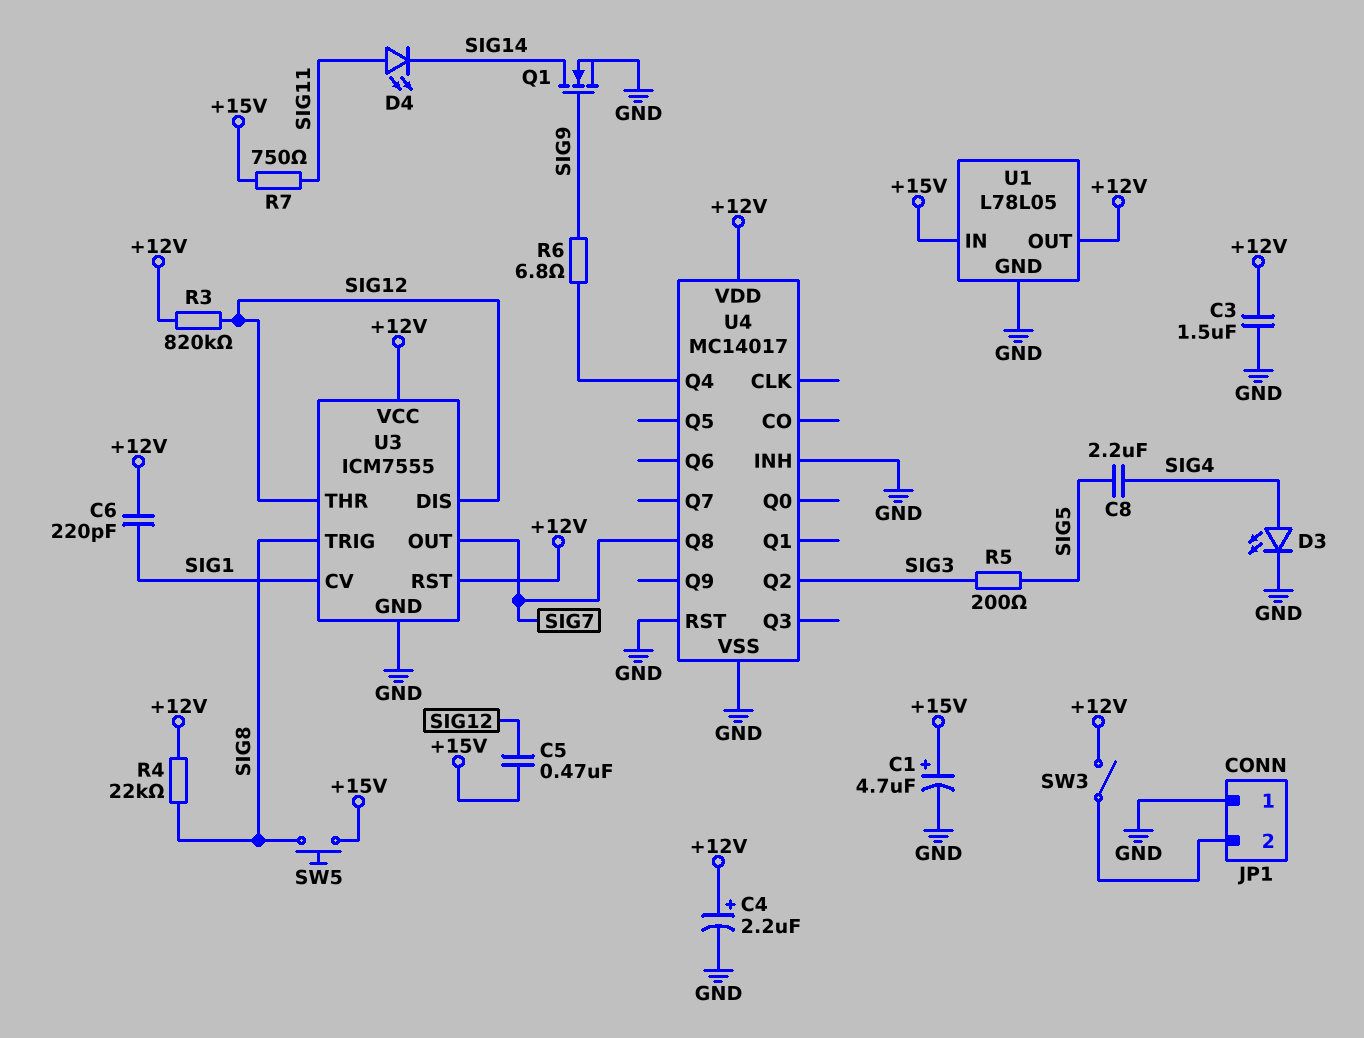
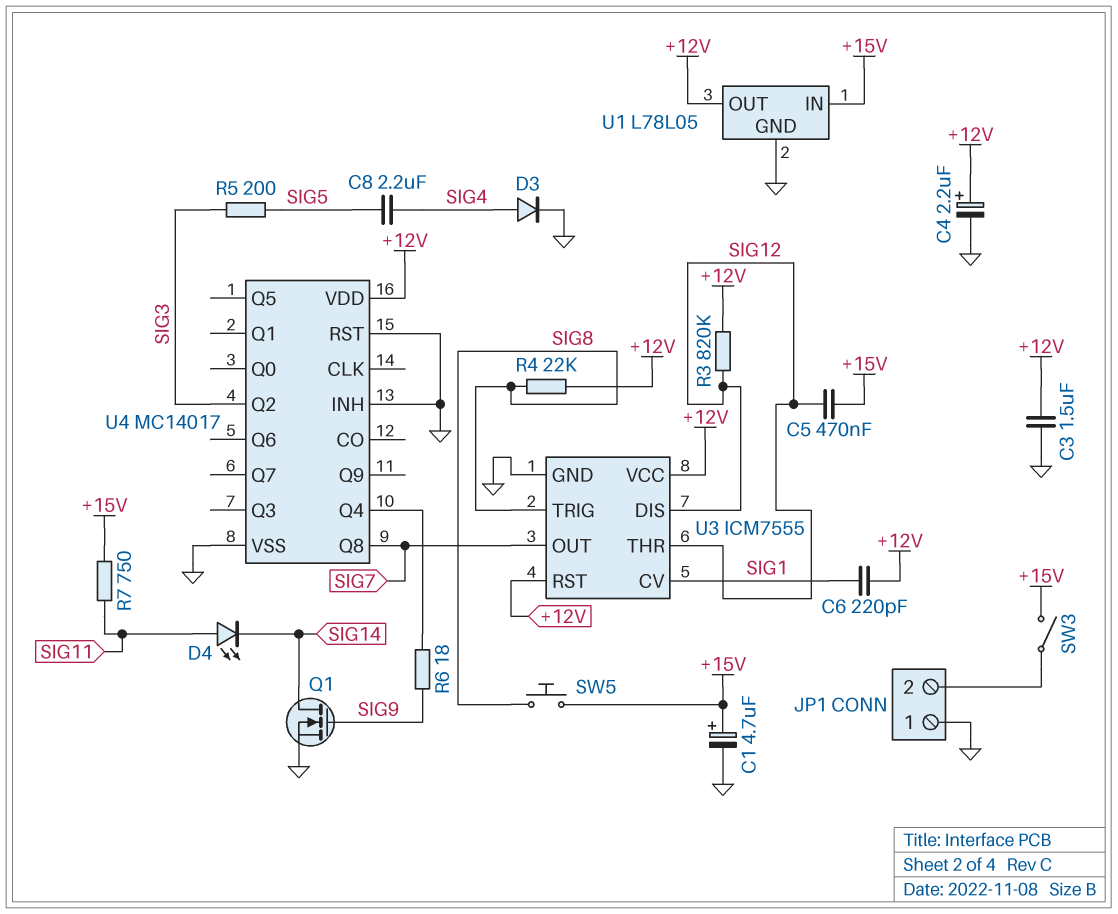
D3: LED (A SIG4, K GND) -> diode (A SIG4, K GND)
R6: 6.8 (SIG9, U4/Q4) -> 18 (SIG9, U4/Q4)
SW3: switch (+12V, JP1/2) -> switch (+15V, JP1/2)

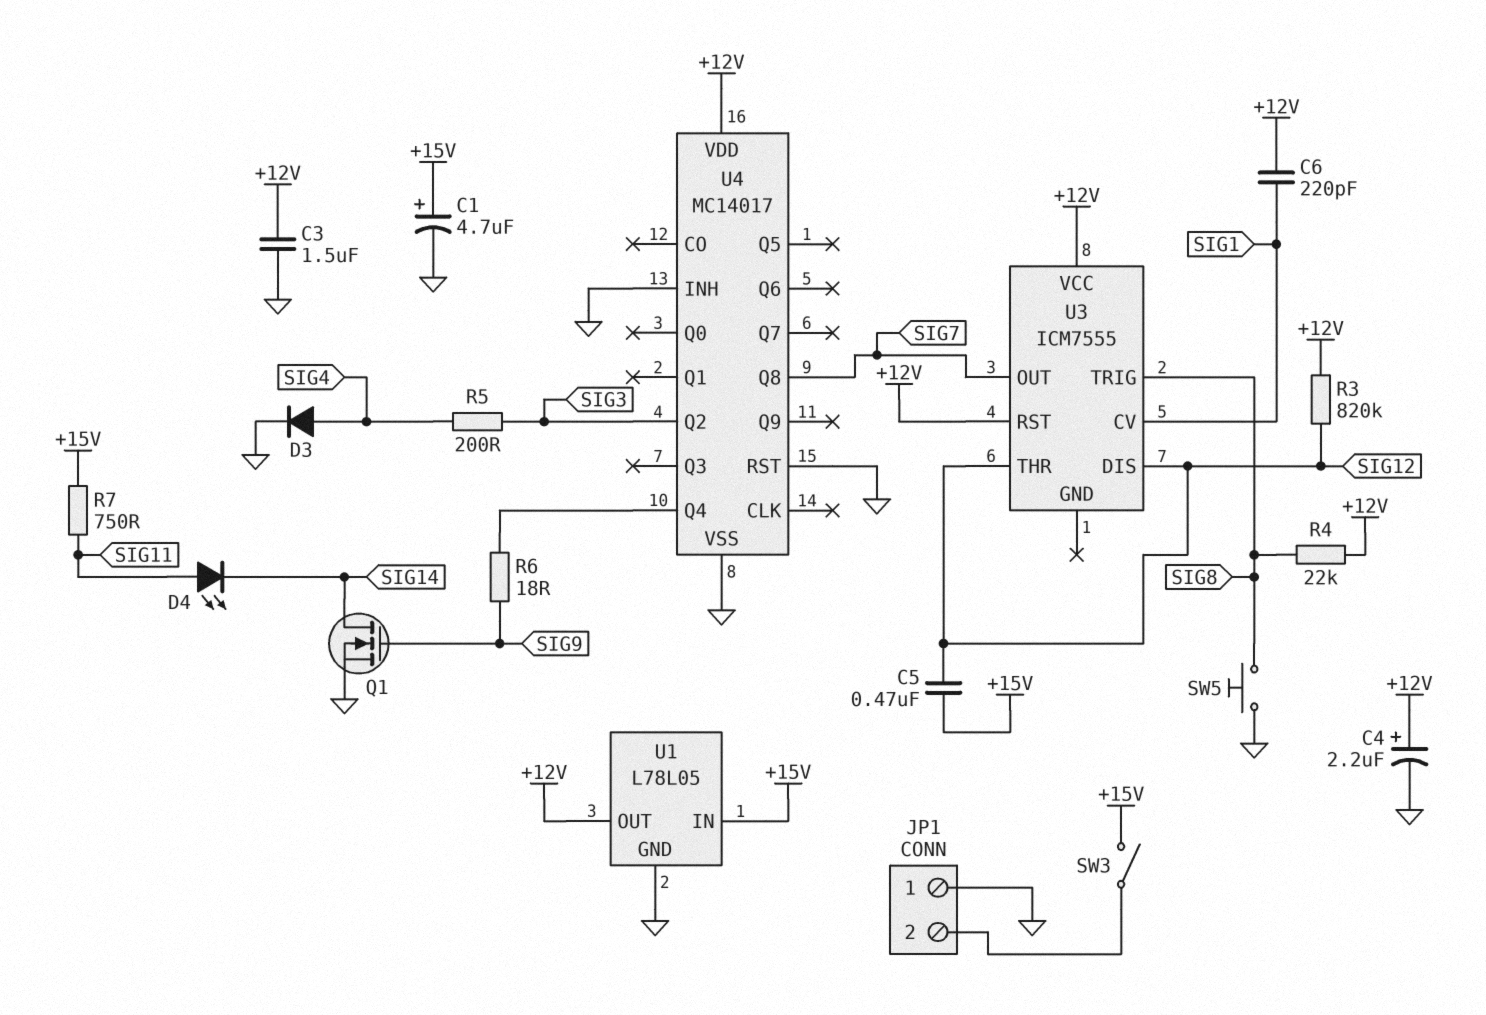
C8: 2.2uF (SIG4, SIG5) -> none
R5: 200 (SIG3, SIG5) -> 200 (SIG3, SIG4)
SW5: button (+15V, SIG8) -> button (GND, SIG8)
U3 pin GND: GND -> none

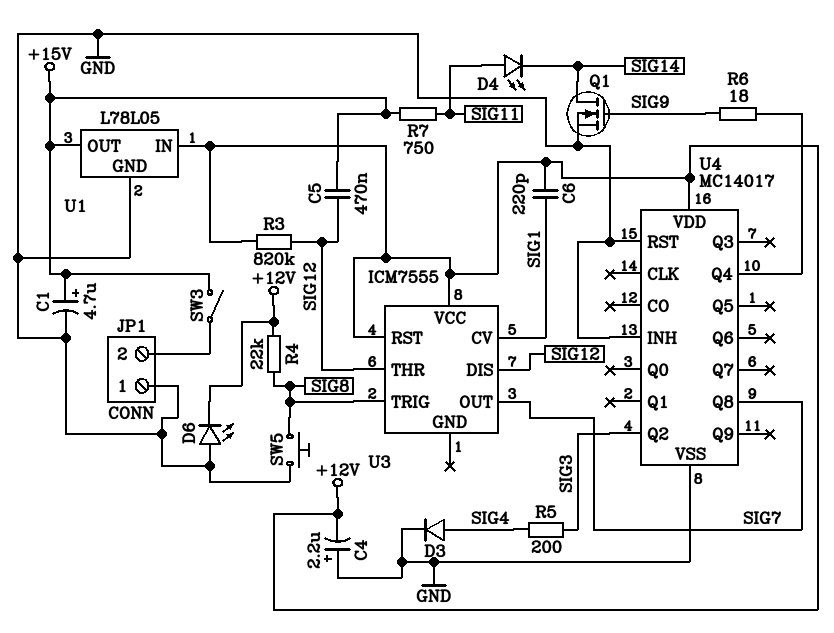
C3: 1.5uF (+12V, GND) -> none
C4: 2.2uF (plus +12V, minus GND) -> 2.2uF (plus GND, minus +12V)
D6: none -> LED (A GND, K +12V)
U1 pin IN: +15V -> +12V
U1 pin OUT: +12V -> +15V

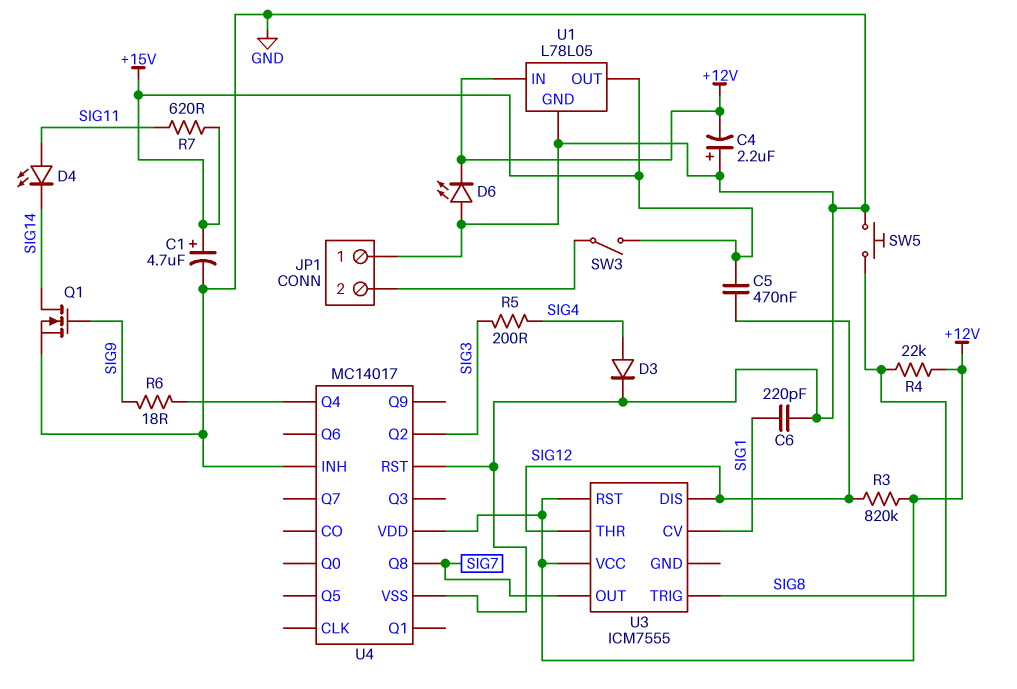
C6: 220pF (+12V, SIG1) -> 220pF (GND, SIG1)
R7: 750 (+15V, SIG11) -> 620 (+15V, SIG11)

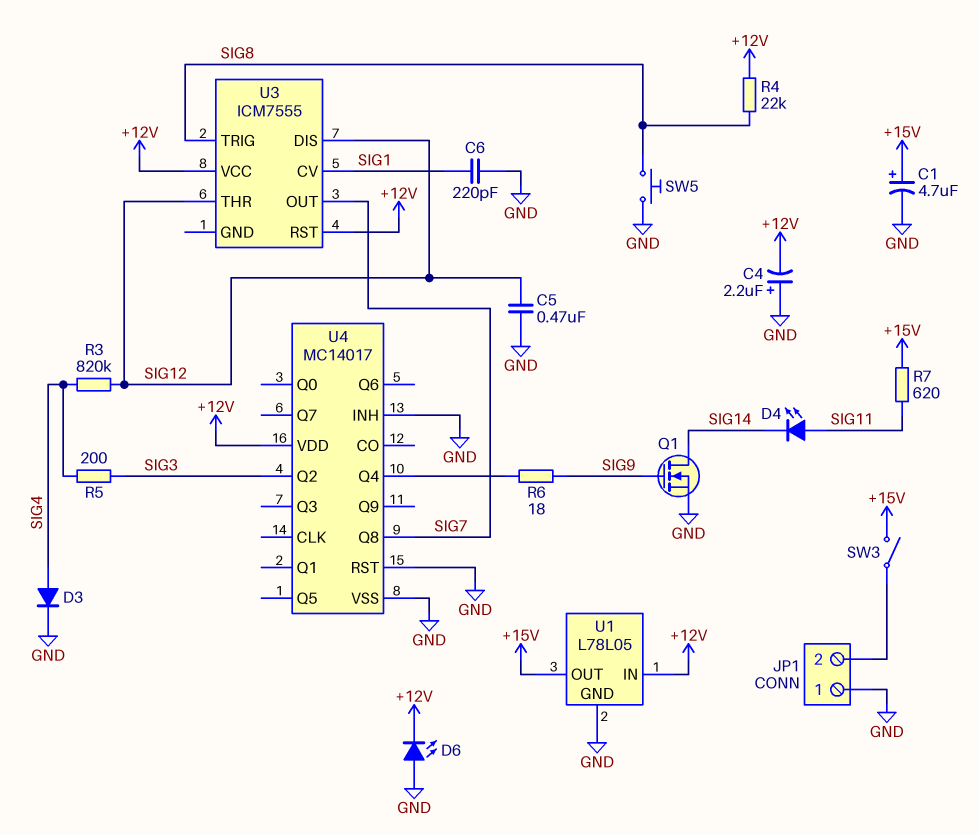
C5: 470nF (+15V, SIG12) -> 470nF (GND, SIG12)
R3: 820k (+12V, SIG12) -> 820k (SIG4, SIG12)

